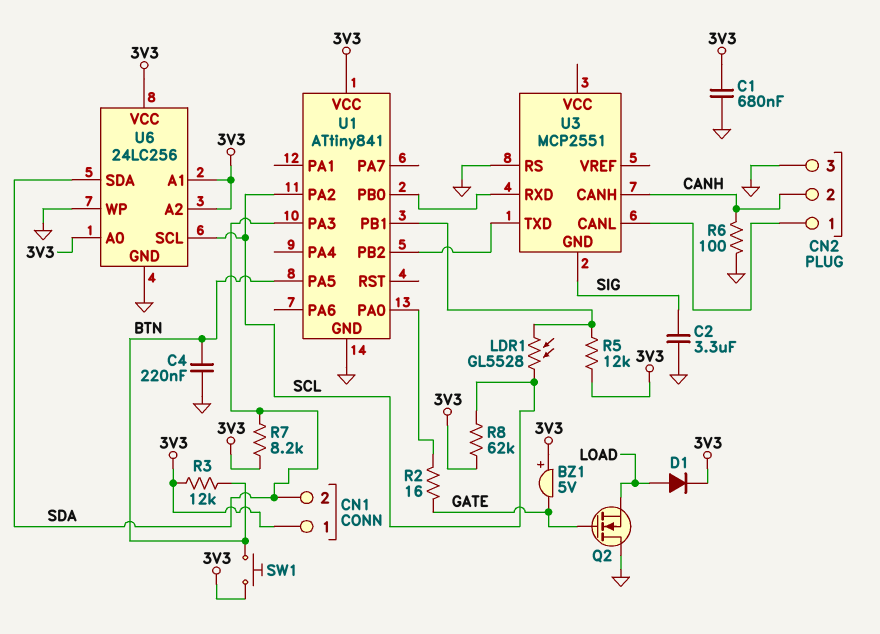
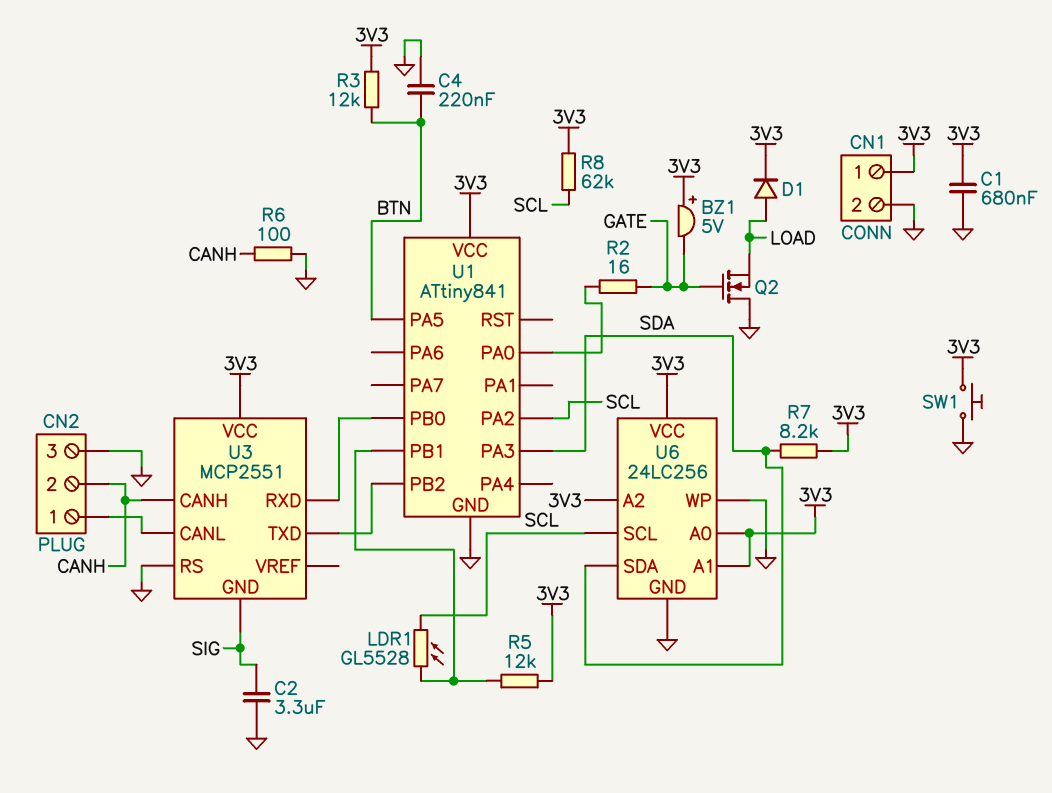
CN1 pin 2: SDA -> GND
SW1: button (3V3, BTN) -> button (3V3, GND)
U3 pin VCC: none -> 3V3

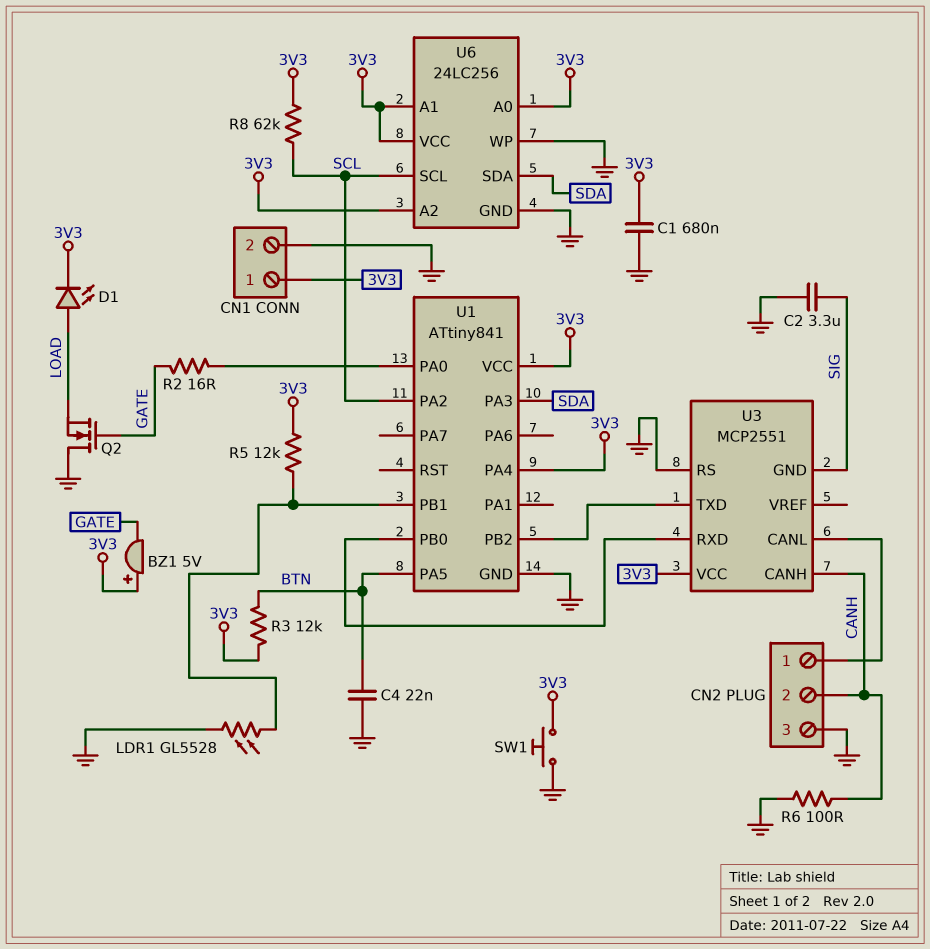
C4: 220nF (BTN, GND) -> 22nF (BTN, GND)
D1: diode (A LOAD, K 3V3) -> LED (A LOAD, K 3V3)
LDR1: GL5528 (SCL, U1/PB1) -> GL5528 (GND, U1/PB1)
R7: 8.2k (3V3, SDA) -> none
U1 pin PA4: none -> 3V3

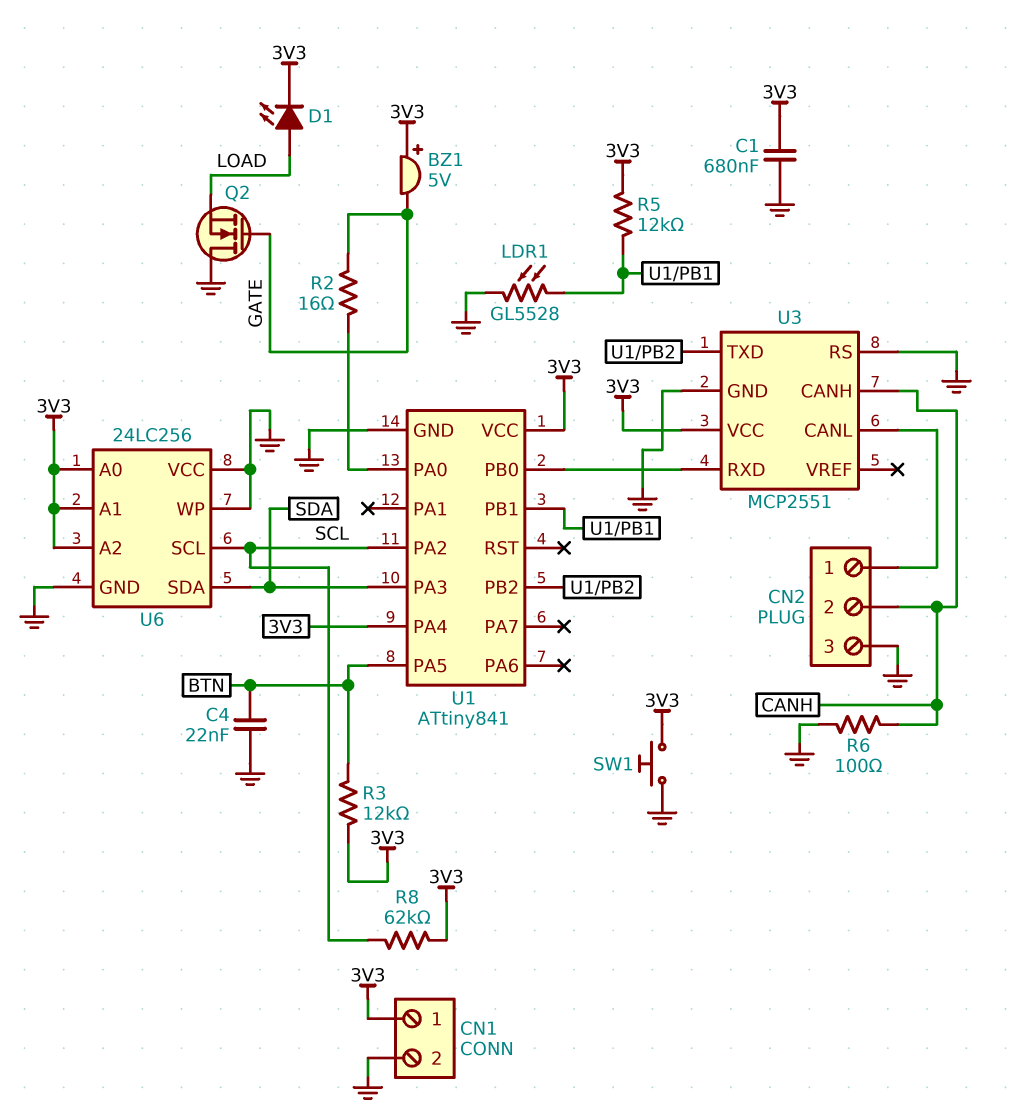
C2: 3.3uF (GND, SIG) -> none
U3 pin GND: SIG -> GND
U6 pin VCC: 3V3 -> GND

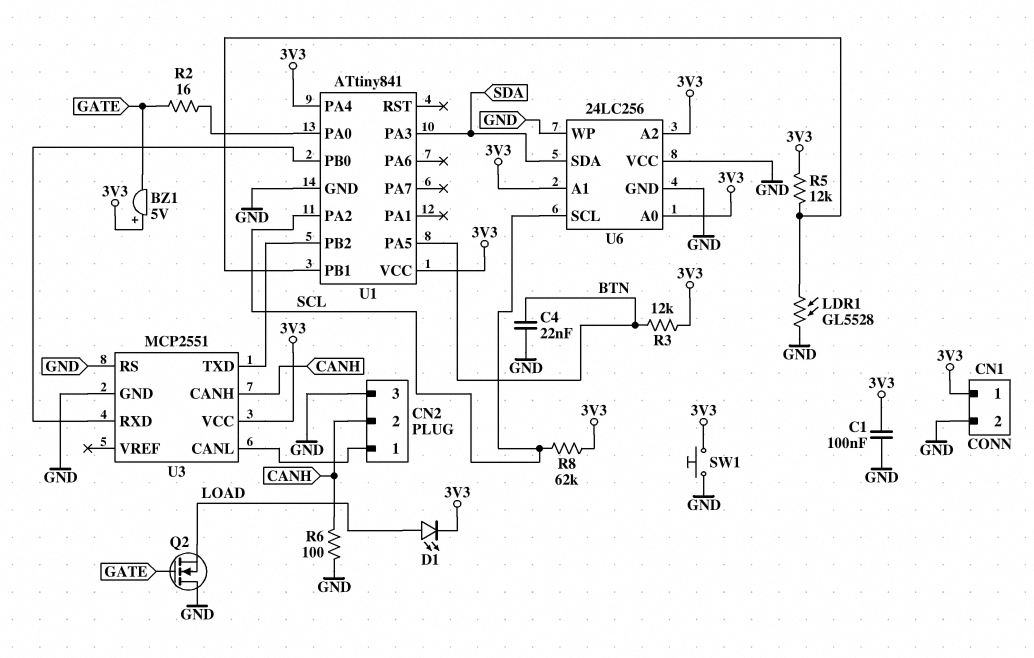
C1: 680nF (3V3, GND) -> 100nF (3V3, GND)

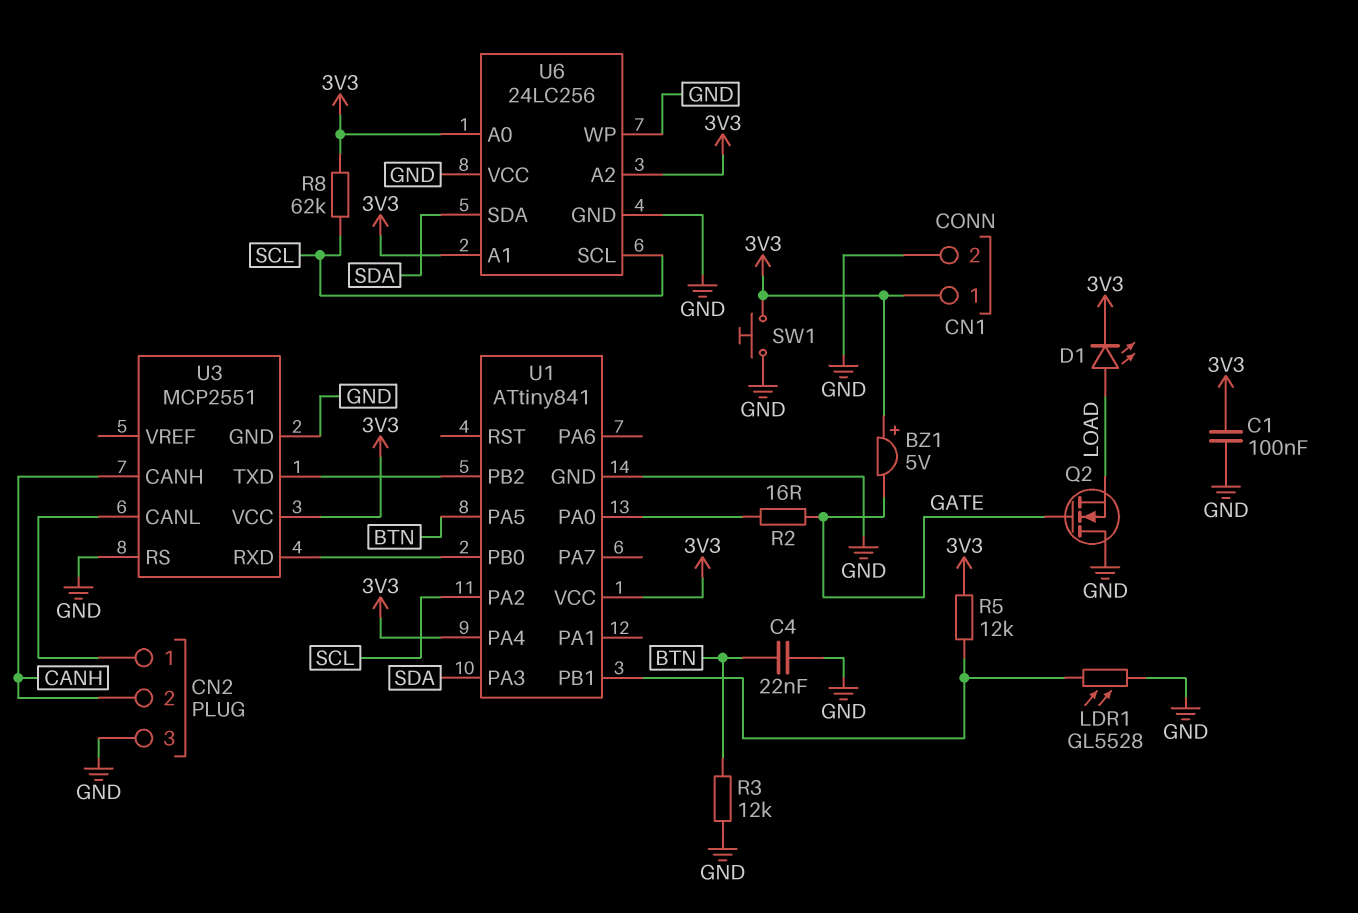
R3: 12k (3V3, BTN) -> 12k (BTN, GND)
R6: 100 (CANH, GND) -> none

